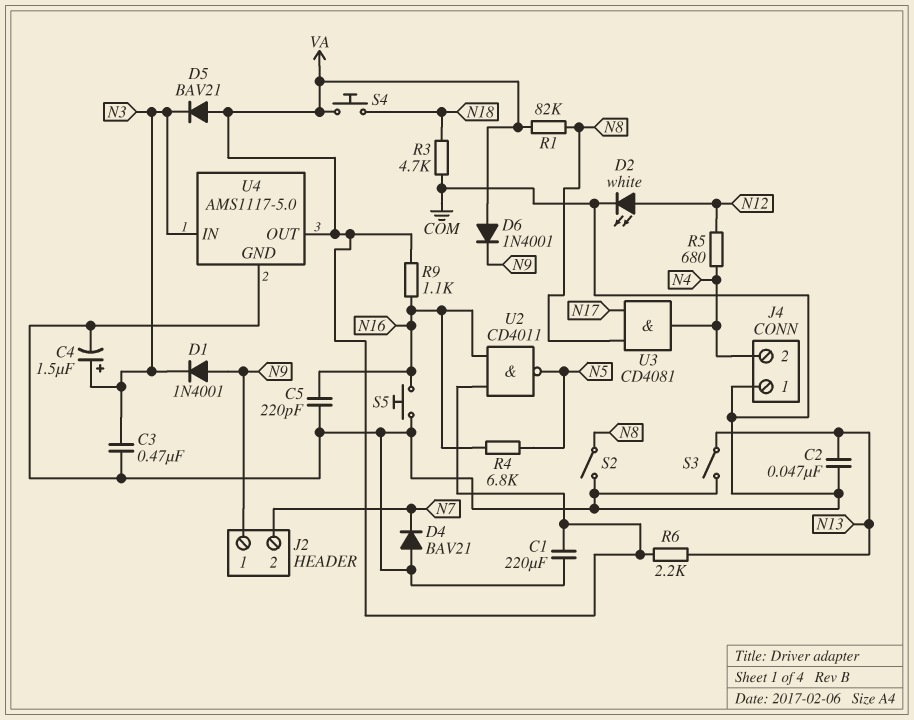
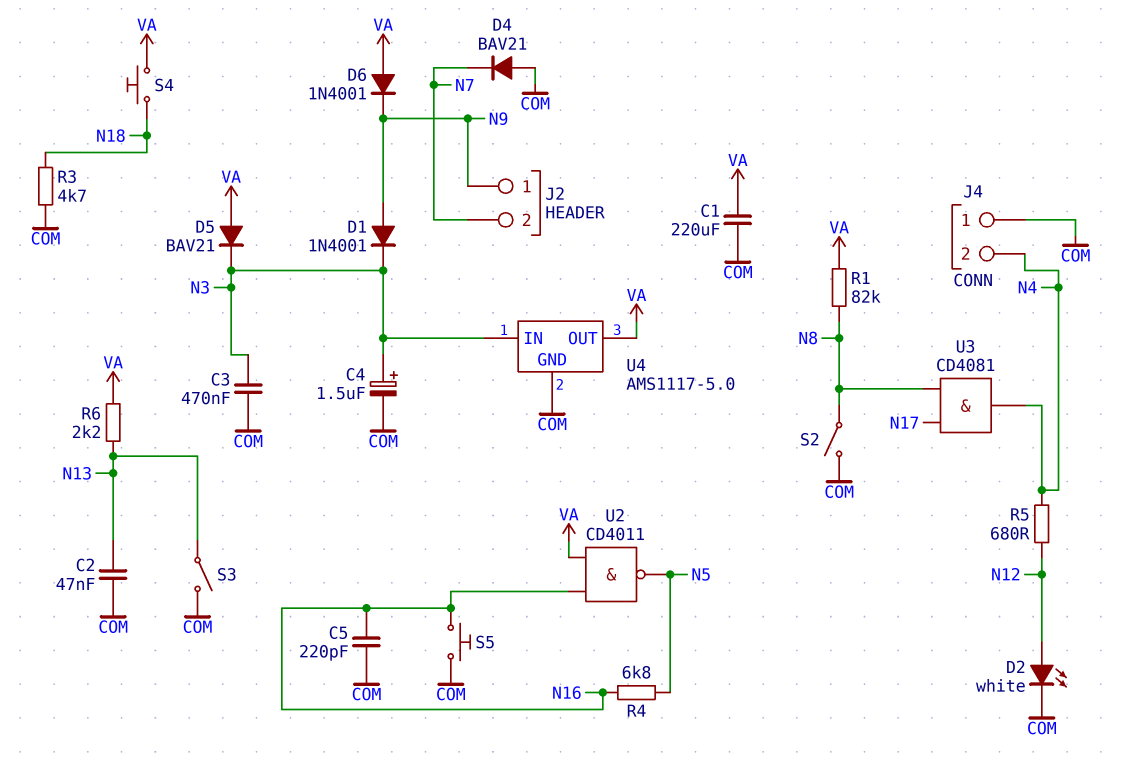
R9: 1.1k (N16, VA) -> none

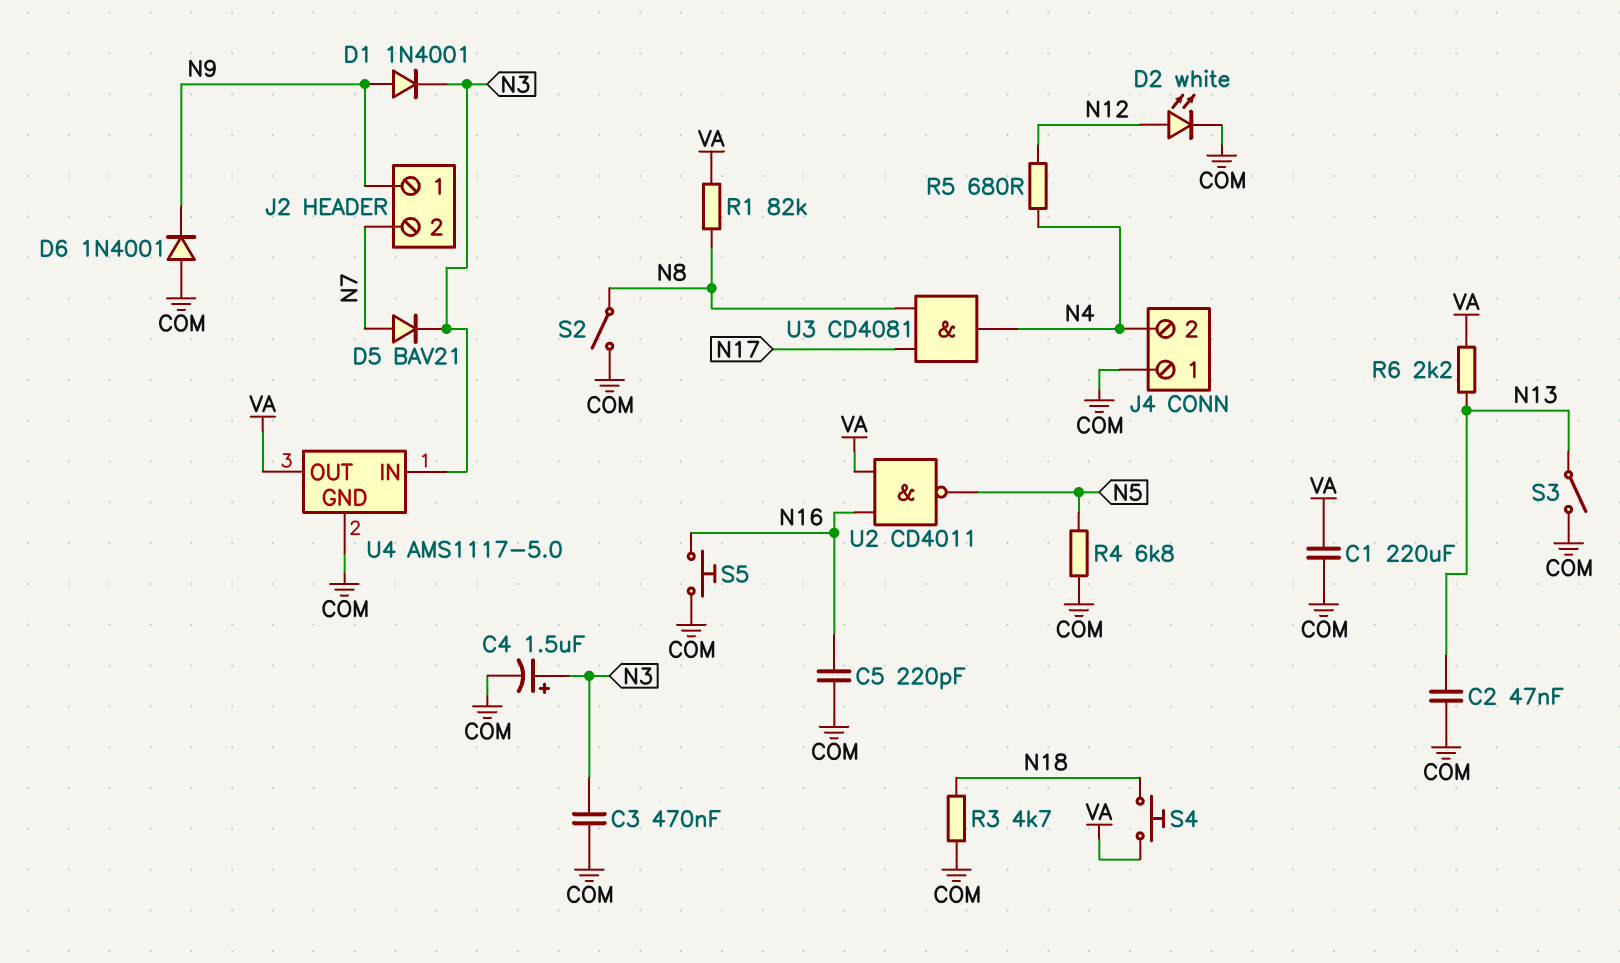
D4: diode BAV21 (A COM, K N7) -> none
D5: diode BAV21 (A VA, K N3) -> diode BAV21 (A N7, K N3)
D6: diode 1N4001 (A VA, K N9) -> diode 1N4001 (A COM, K N9)
R4: 6.8k (N5, N16) -> 6.8k (COM, N5)

